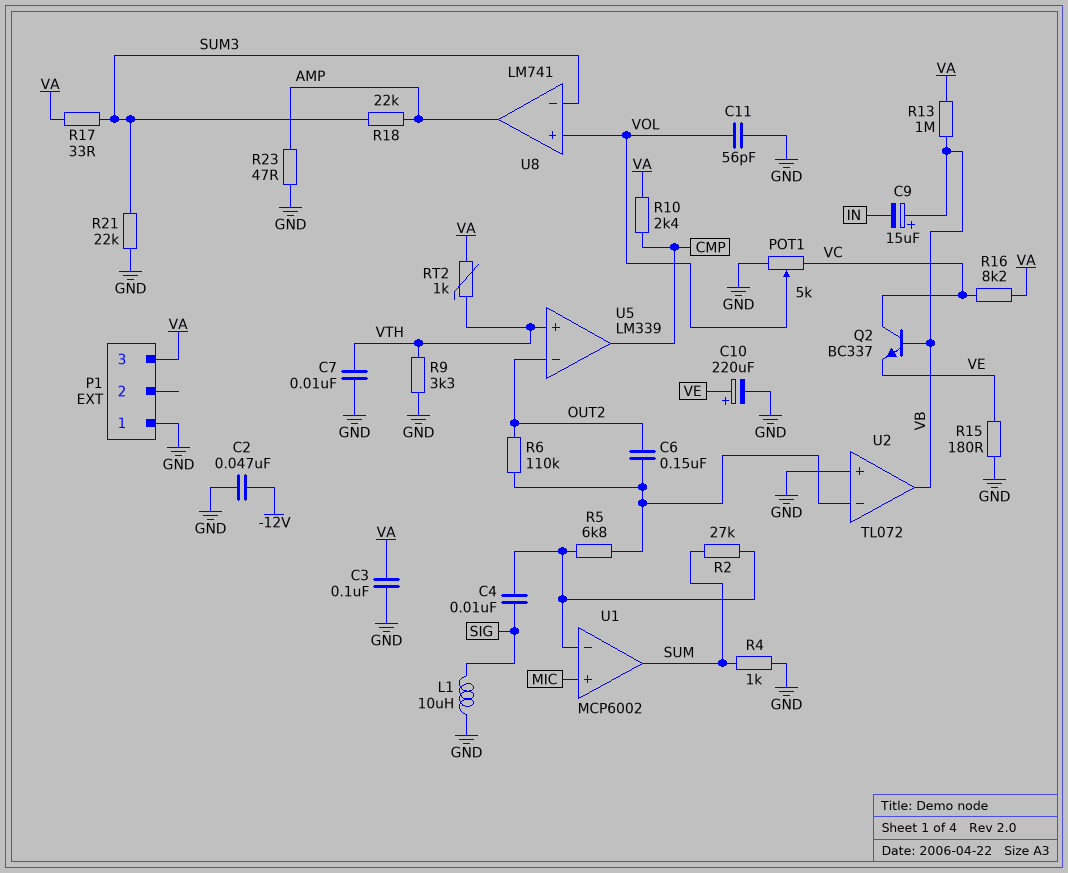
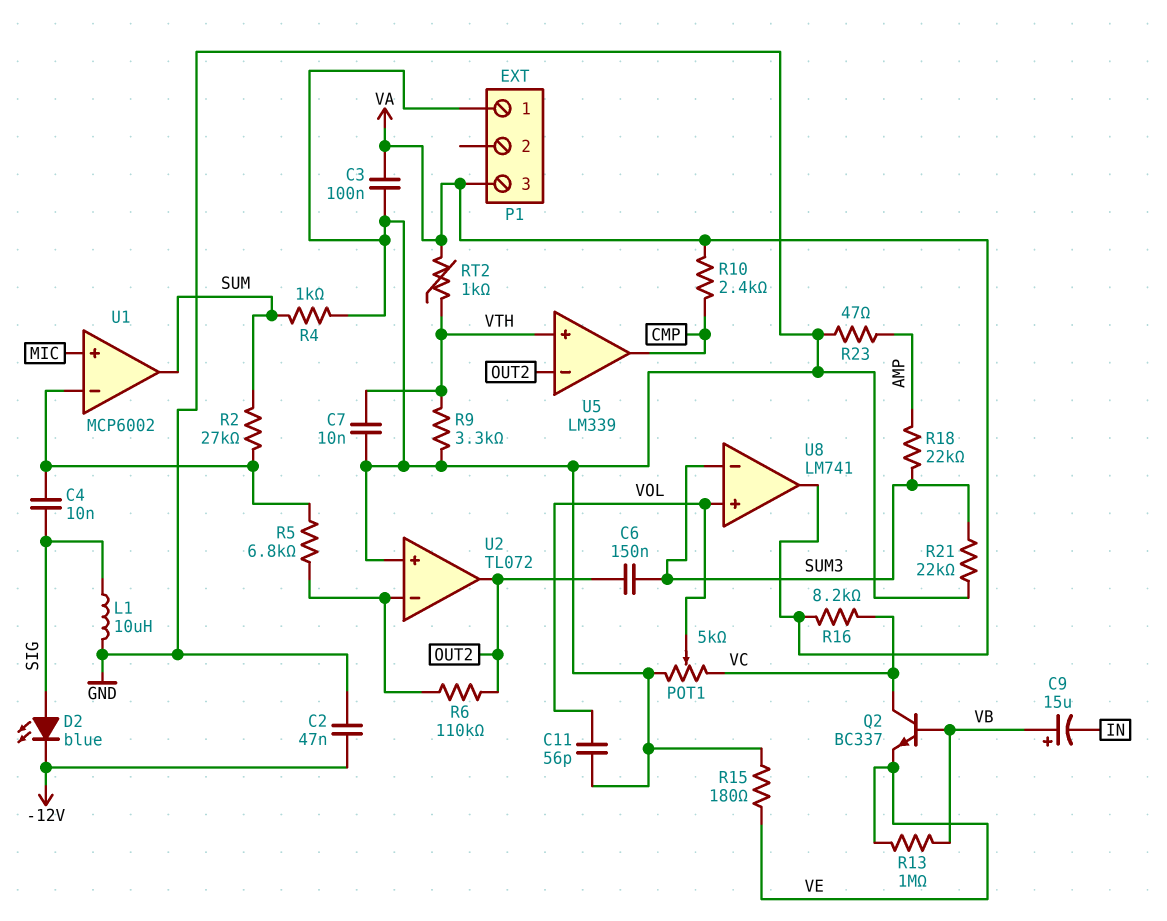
C6: 150nF (OUT2, U2/in-) -> 150nF (OUT2, SUM3)
C10: 220uF (plus VE, minus GND) -> none
D2: none -> LED blue (A SIG, K -12V)
R13: 1M (VA, VB) -> 1M (VB, VE)
R17: 33 (SUM3, VA) -> none
U2 pin out: VB -> OUT2
U8 pin out: AMP -> VA

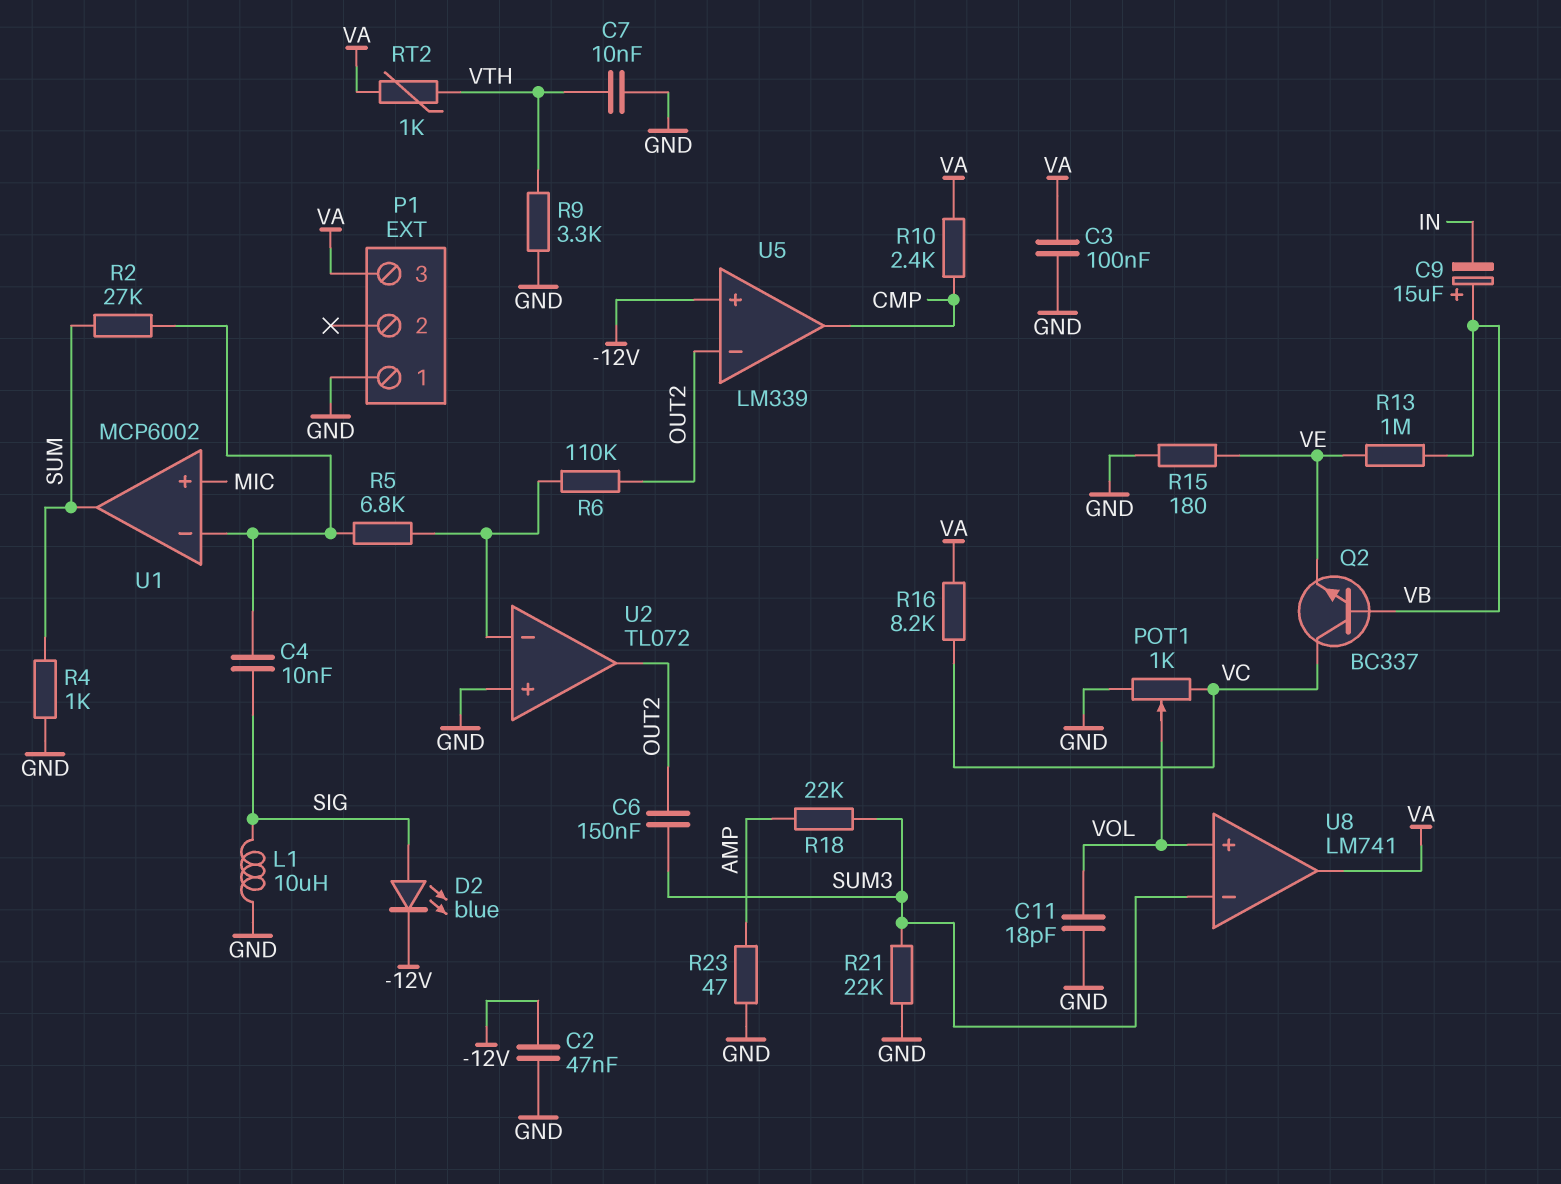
C11: 56pF (GND, VOL) -> 18pF (GND, VOL)
POT1: 5k (GND, VC, wiper VOL) -> 1k (GND, VC, wiper VOL)
U5 pin in+: VTH -> -12V

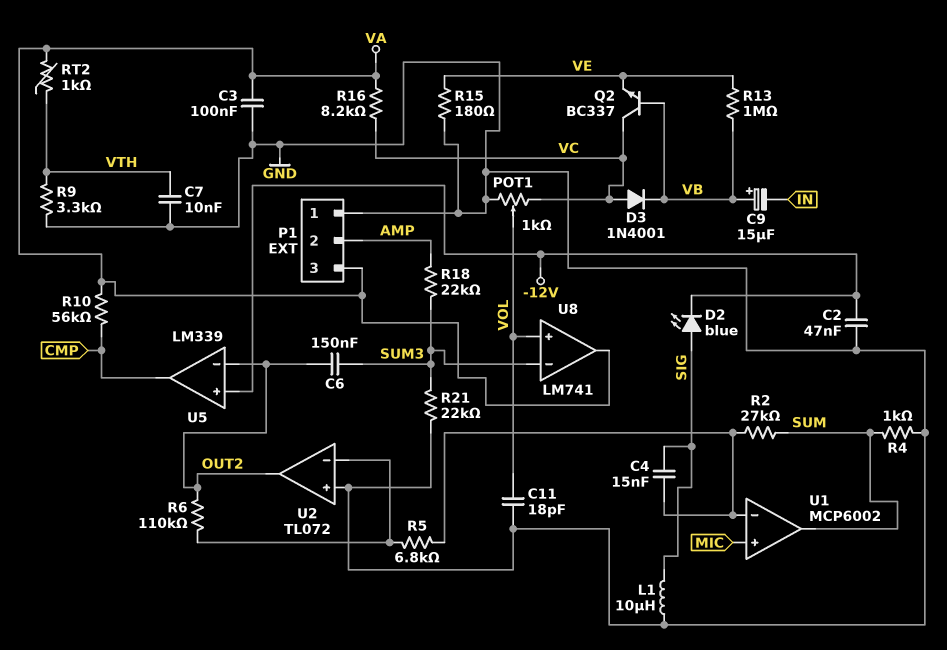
C4: 10nF (SIG, U1/in-) -> 15nF (SIG, U1/in-)
D3: none -> diode 1N4001 (A VC, K VB)
P1 pin 2: none -> AMP
R10: 2.4k (CMP, VA) -> 56k (CMP, VA)
R23: 47 (AMP, GND) -> none

